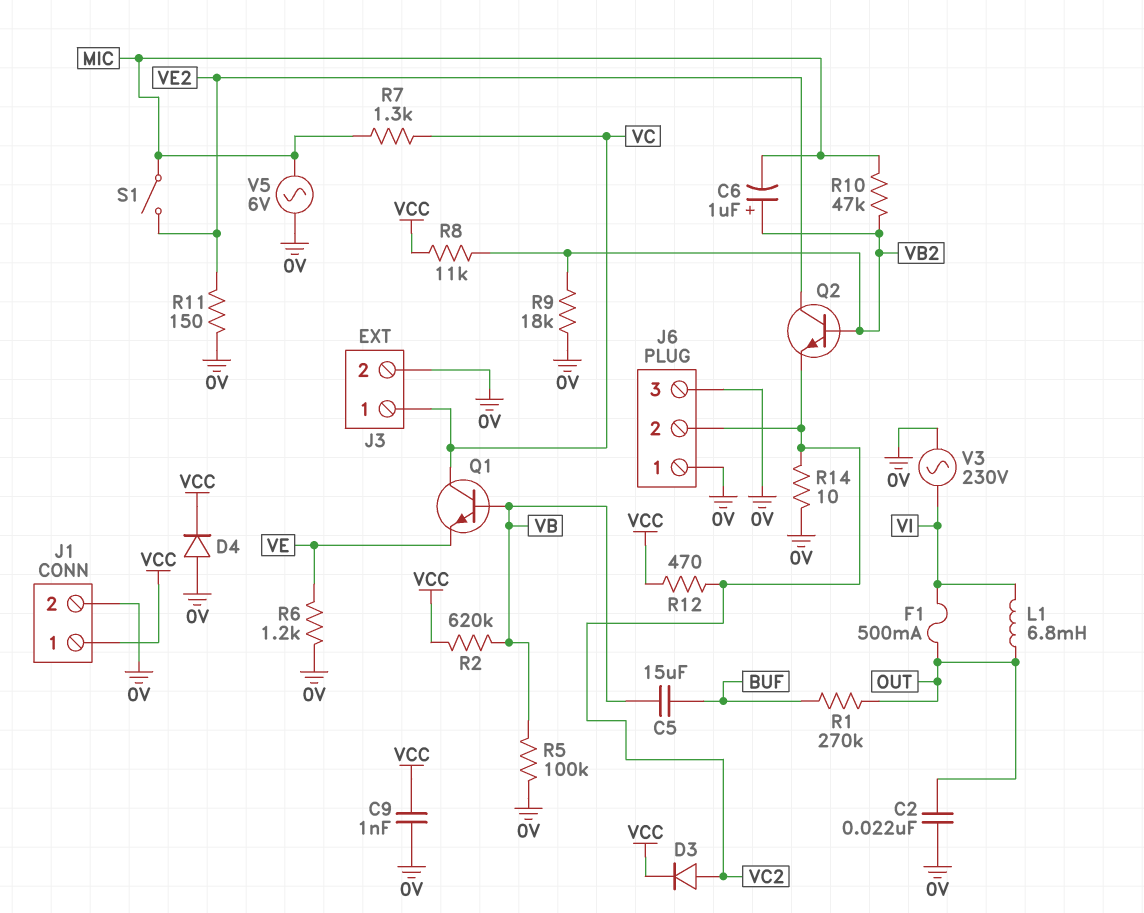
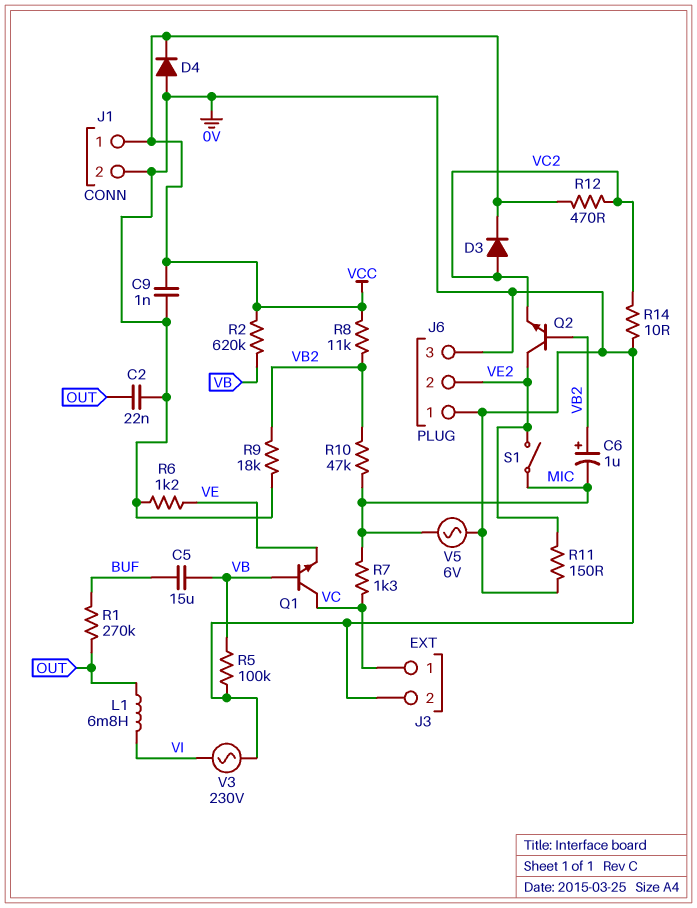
F1: 500mA (OUT, VI) -> none
J6 pin 2: VC2 -> VE2

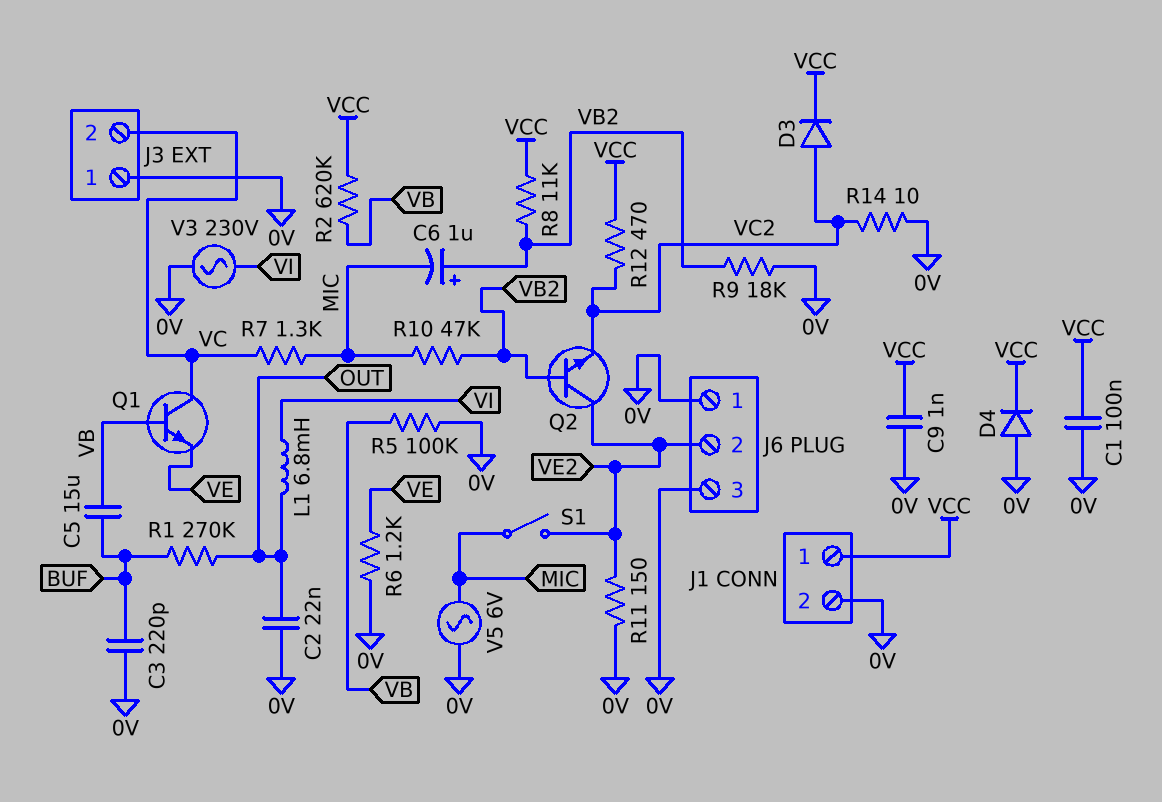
C1: none -> 100nF (0V, VCC)
C3: none -> 220pF (0V, BUF)
J3 pin 1: VC -> 0V
J3 pin 2: 0V -> VC

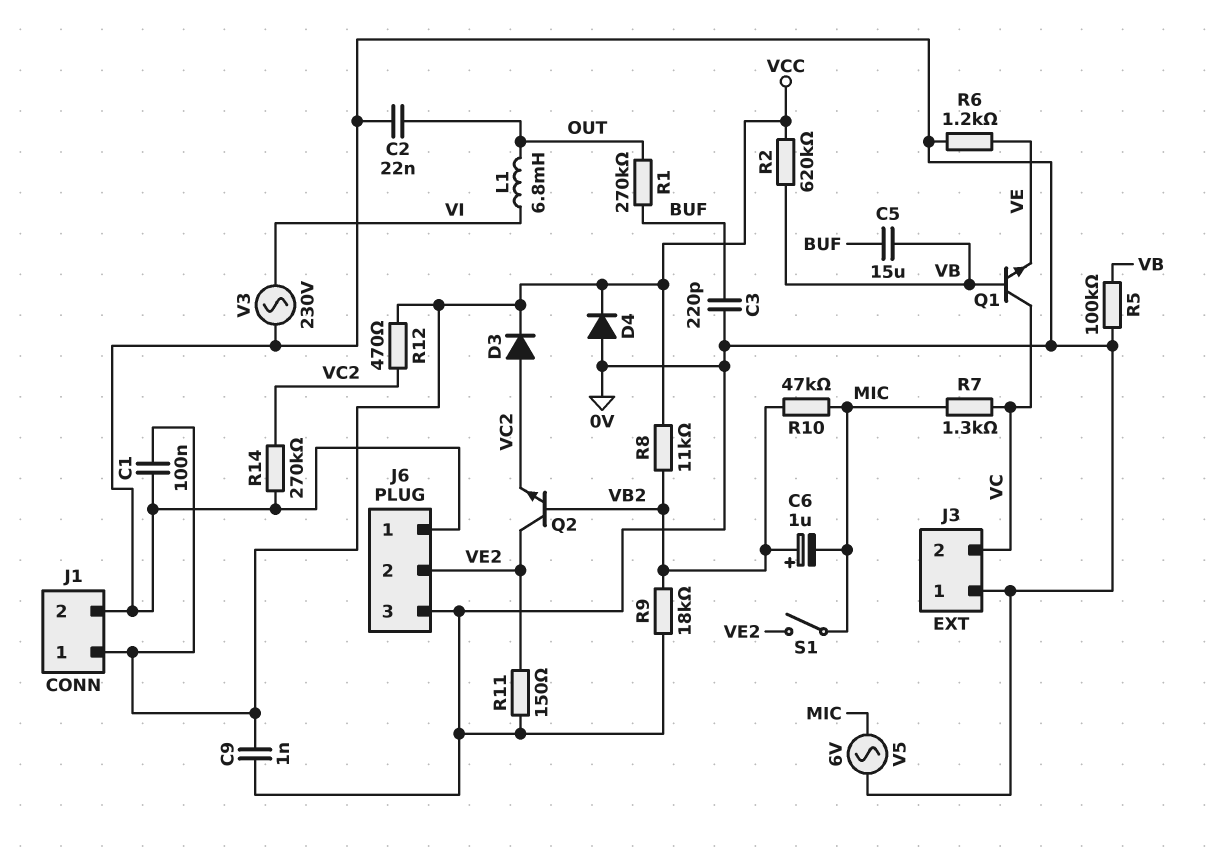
R14: 10 (0V, VC2) -> 270k (0V, VC2)

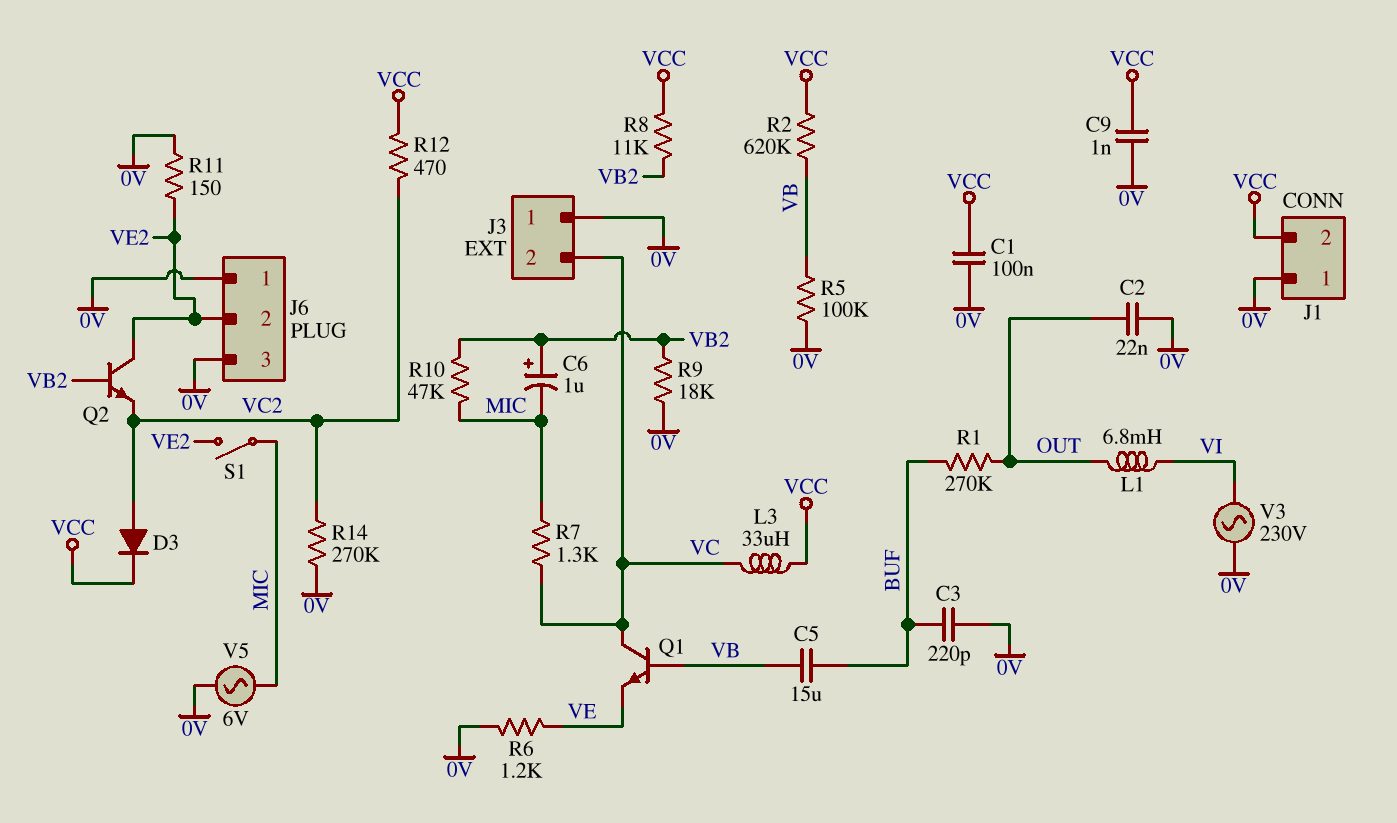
D4: diode (A 0V, K VCC) -> none
J1 pin 1: VCC -> 0V
J1 pin 2: 0V -> VCC
L3: none -> 33uH (VC, VCC)

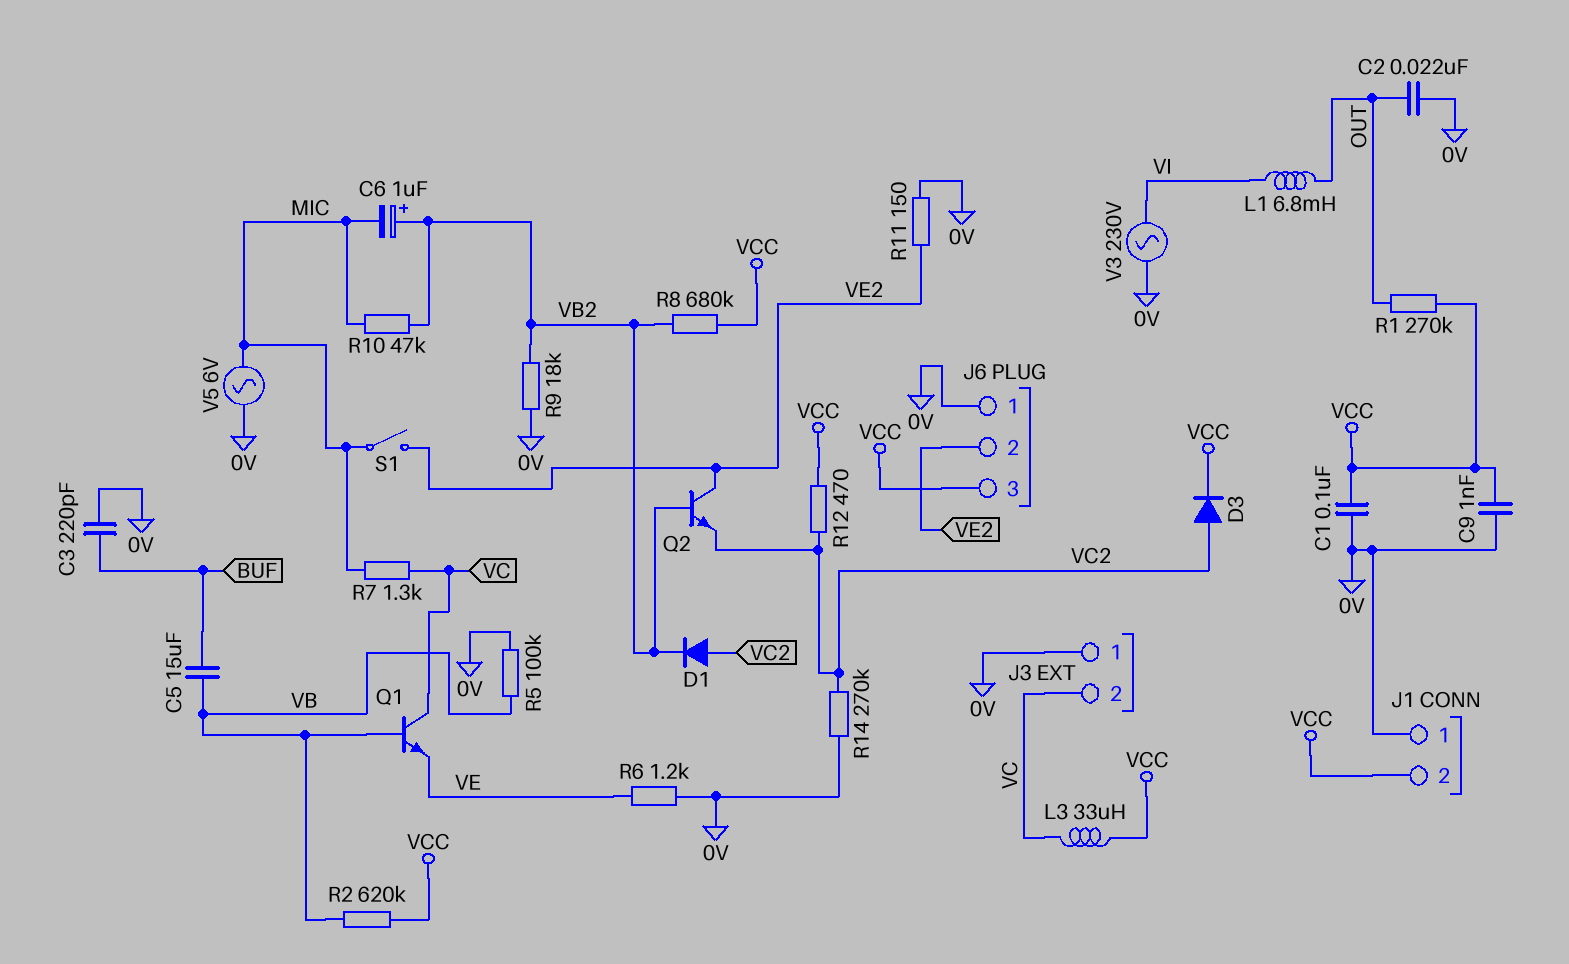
D1: none -> diode (A VC2, K VB2)
J6 pin 3: 0V -> VCC
R1: 270k (BUF, OUT) -> 270k (OUT, VCC)
R8: 11k (VB2, VCC) -> 680k (VB2, VCC)

